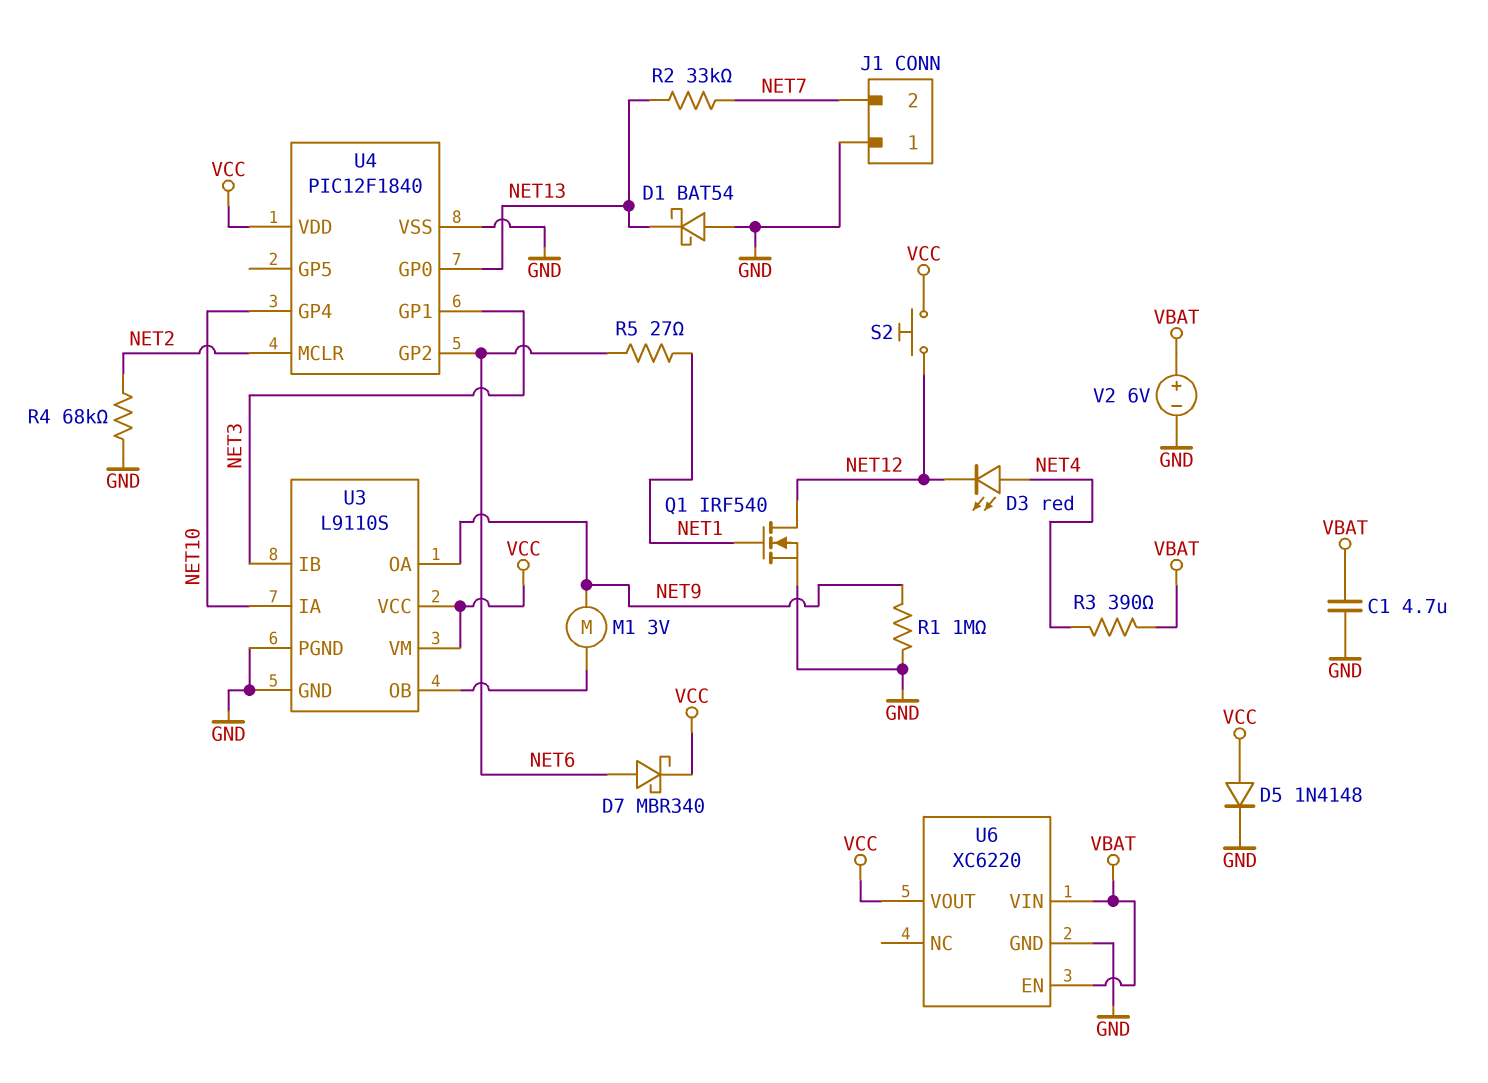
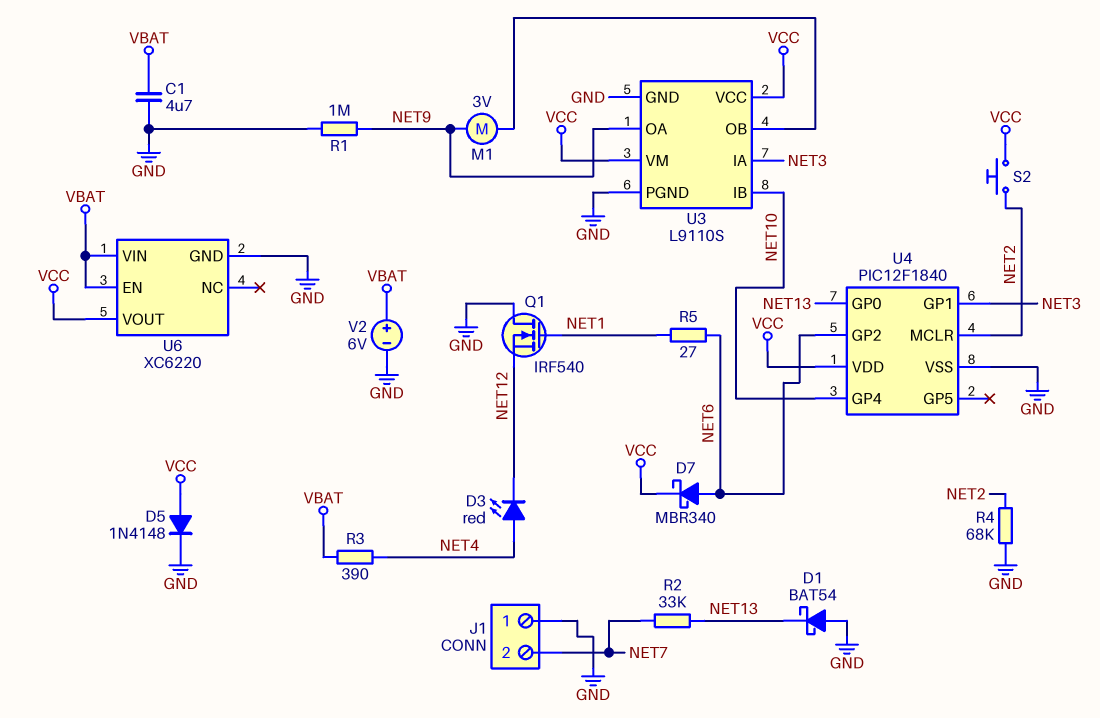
Q1: NMOS IRF540 (G NET1, D NET12, S GND) -> NMOS IRF540 (G NET1, D GND, S NET12)
S2: button (NET12, VCC) -> button (NET2, VCC)
U3 pin IA: NET10 -> NET3
U3 pin IB: NET3 -> NET10

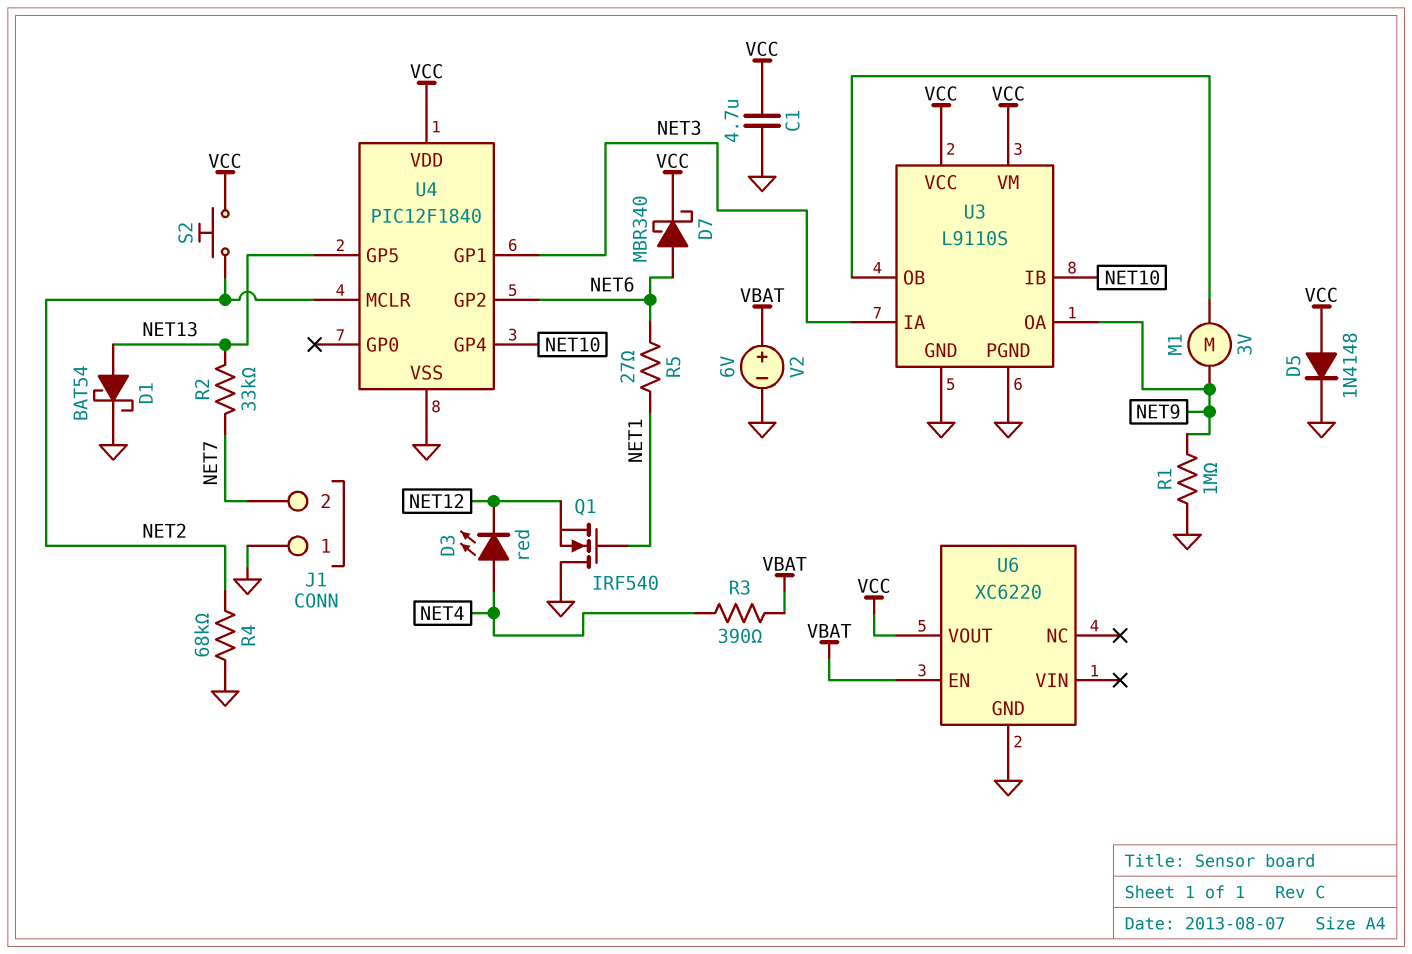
C1: 4.7uF (GND, VBAT) -> 4.7uF (GND, VCC)
D1: schottky BAT54 (A GND, K NET13) -> schottky BAT54 (A NET13, K GND)
U4 pin GP0: NET13 -> none
U4 pin GP5: none -> NET13
U6 pin VIN: VBAT -> none

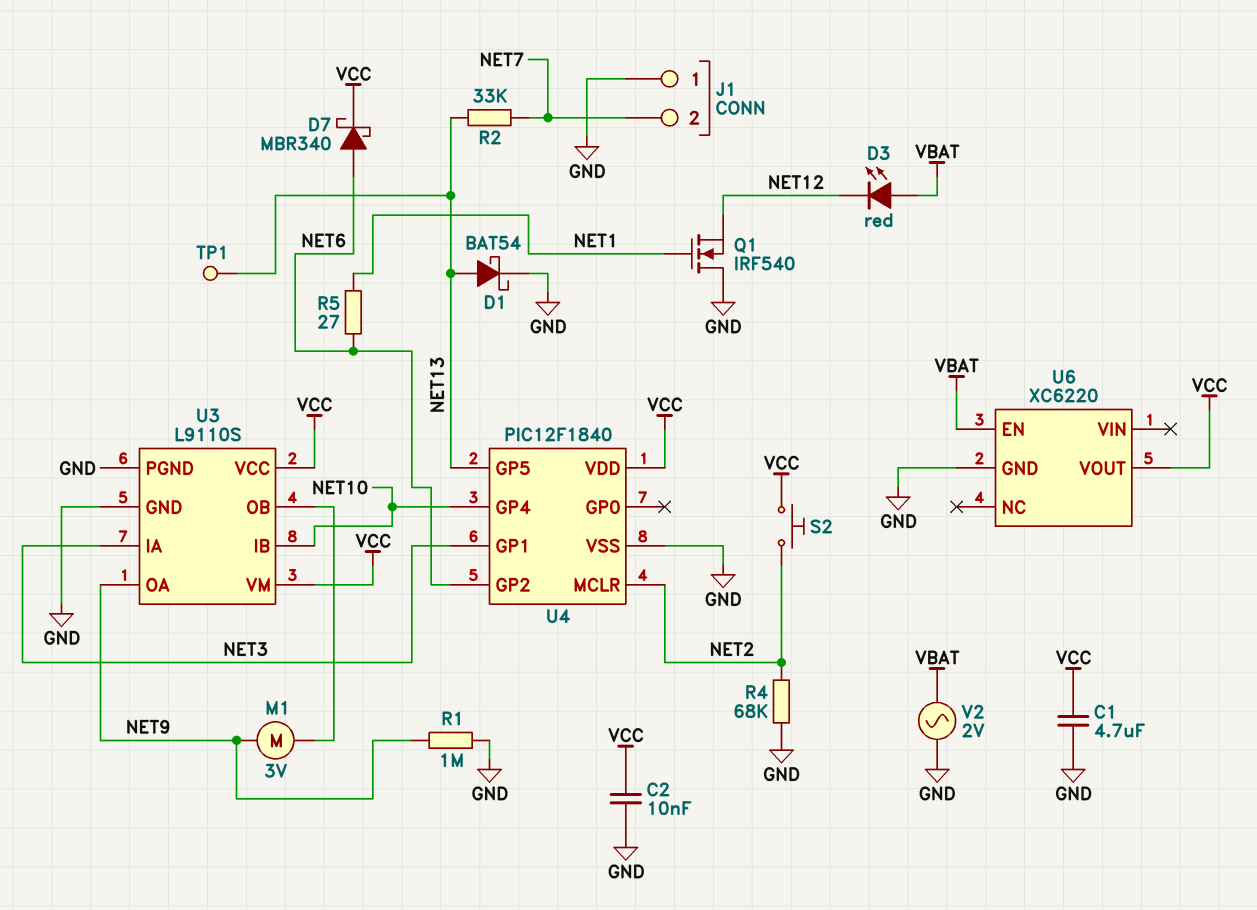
C2: none -> 10nF (GND, VCC)
D3: LED red (A NET4, K NET12) -> LED red (A VBAT, K NET12)
D5: diode 1N4148 (A VCC, K GND) -> none
R3: 390 (NET4, VBAT) -> none
TP1: none -> test point (NET13)
V2: 6V (plus VBAT, minus GND) -> AC 2V (GND, VBAT)

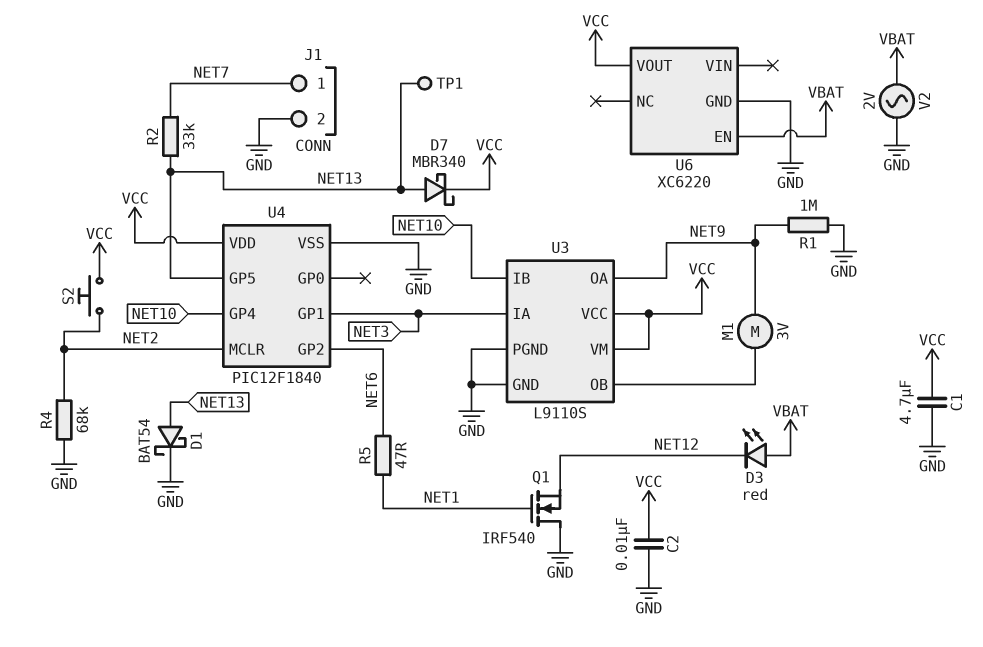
D7: schottky MBR340 (A NET6, K VCC) -> schottky MBR340 (A NET13, K VCC)
J1 pin 1: GND -> NET7
J1 pin 2: NET7 -> GND
R5: 27 (NET1, NET6) -> 47 (NET1, NET6)

